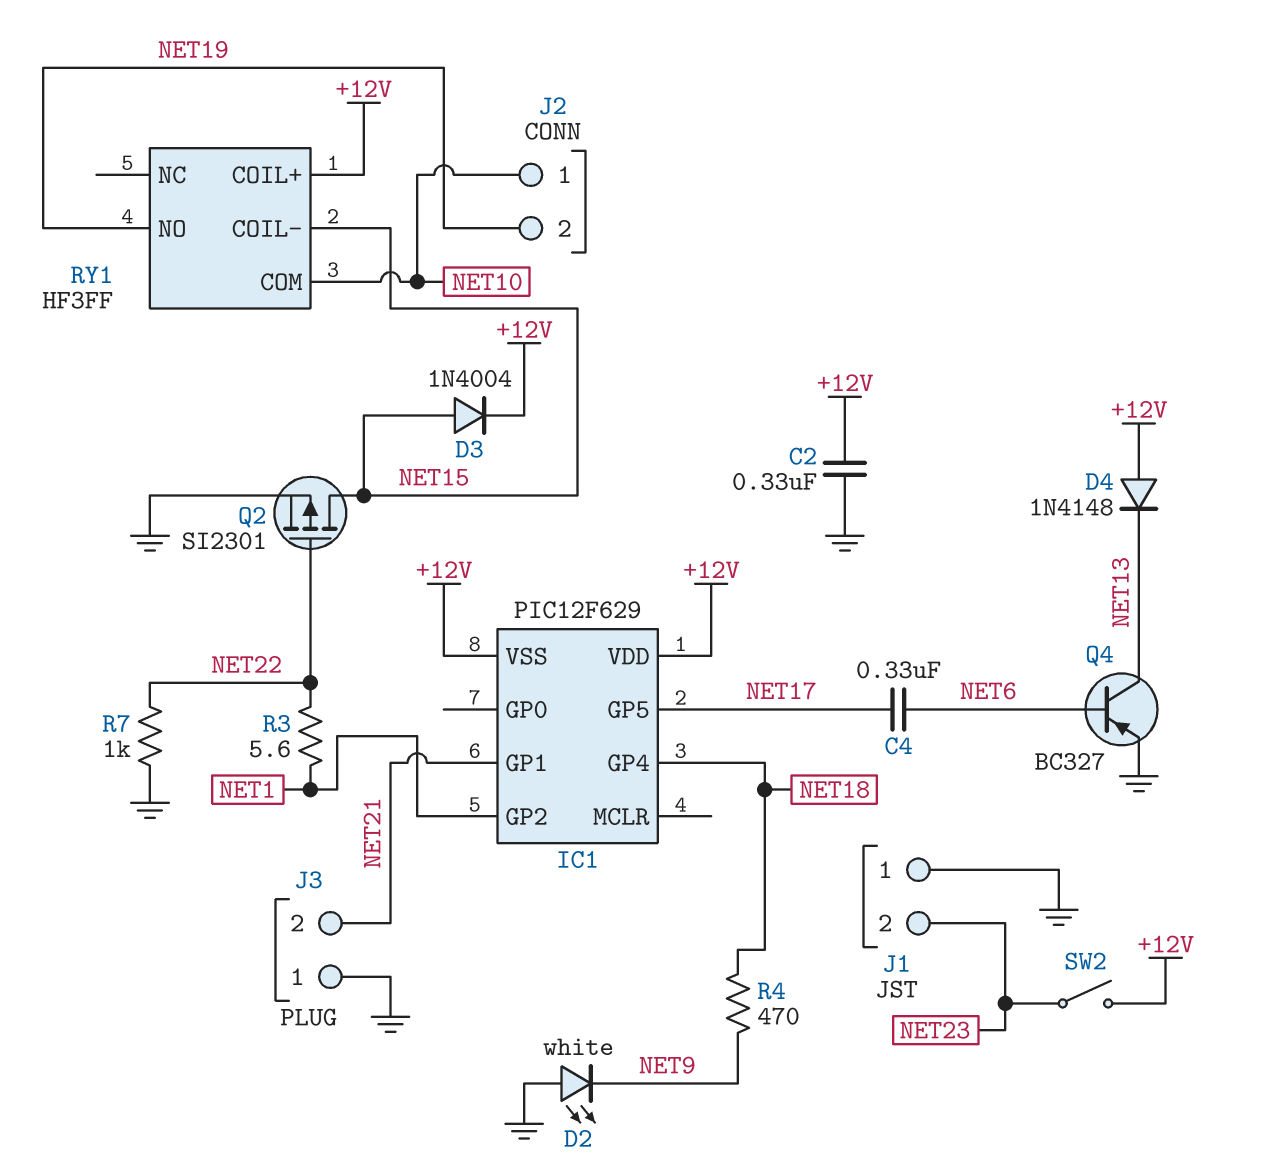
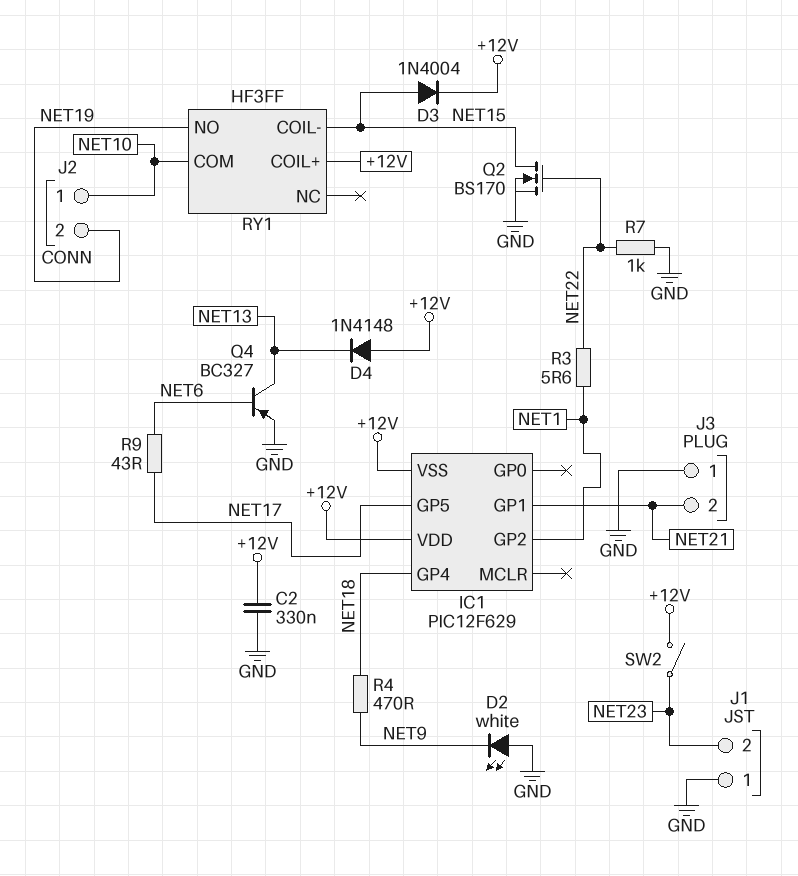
C4: 330nF (NET6, NET17) -> none
Q2: PMOS SI2301 (G NET22, D NET15, S GND) -> NMOS BS170 (G NET22, D NET15, S GND)
R9: none -> 43 (NET6, NET17)

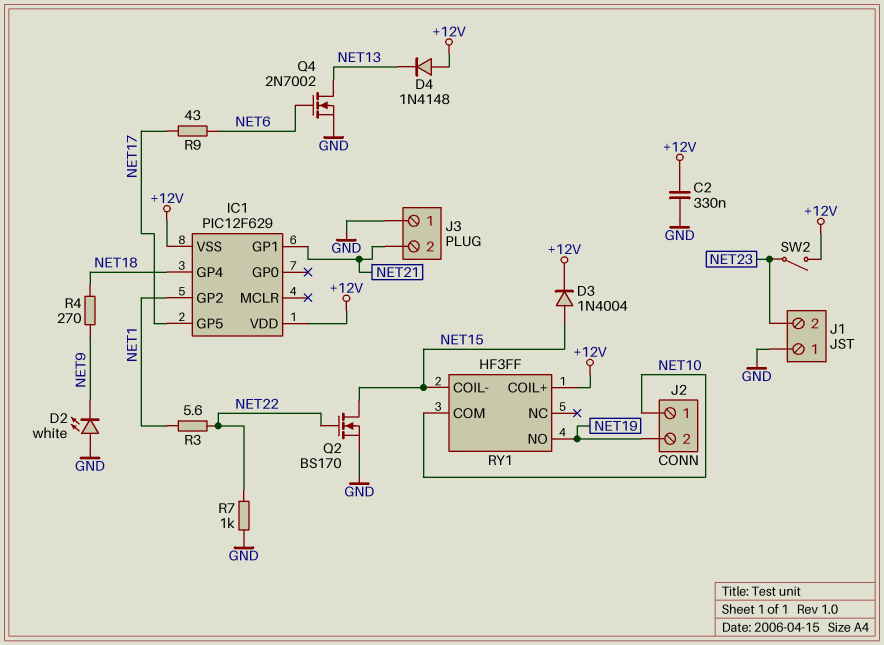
Q4: PNP BC327 (B NET6, C NET13, E GND) -> NMOS 2N7002 (G NET6, D NET13, S GND)
R4: 470 (NET9, NET18) -> 270 (NET9, NET18)

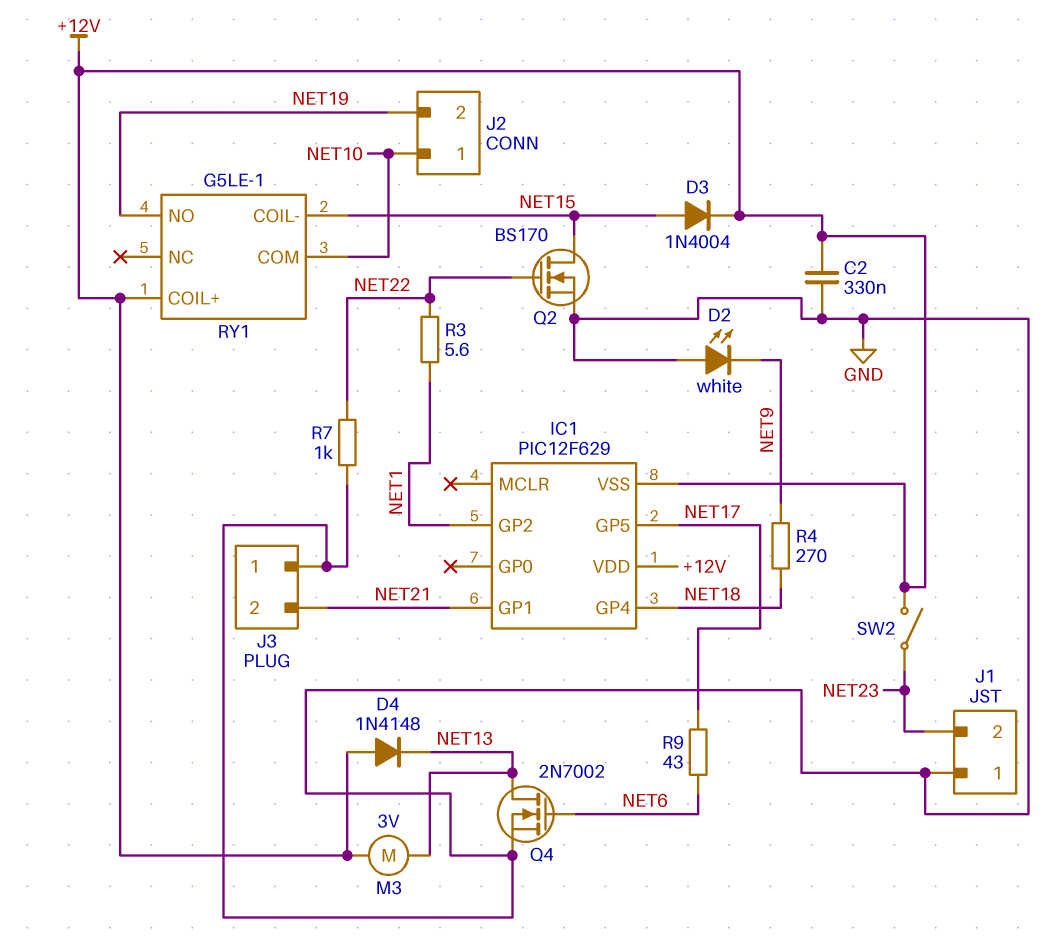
M3: none -> motor 3V (+12V, NET13)
RY1: HF3FF -> G5LE-1

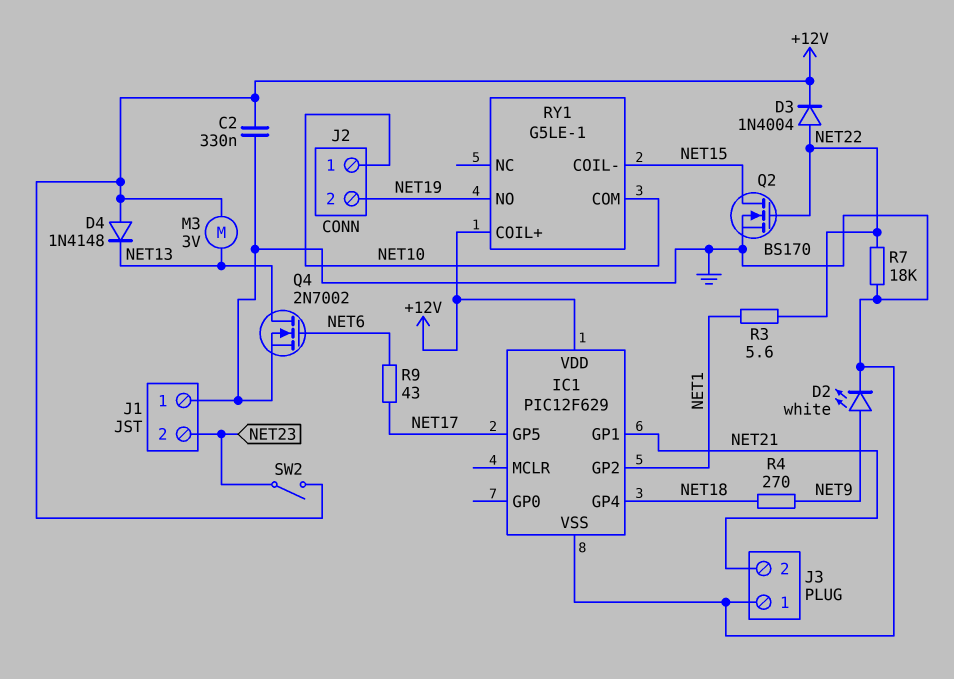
D2: LED white (A GND, K NET9) -> LED white (A NET9, K GND)
D3: diode 1N4004 (A NET15, K +12V) -> diode 1N4004 (A NET22, K +12V)
IC1 pin VSS: +12V -> GND
R7: 1k (GND, NET22) -> 18k (GND, NET22)

